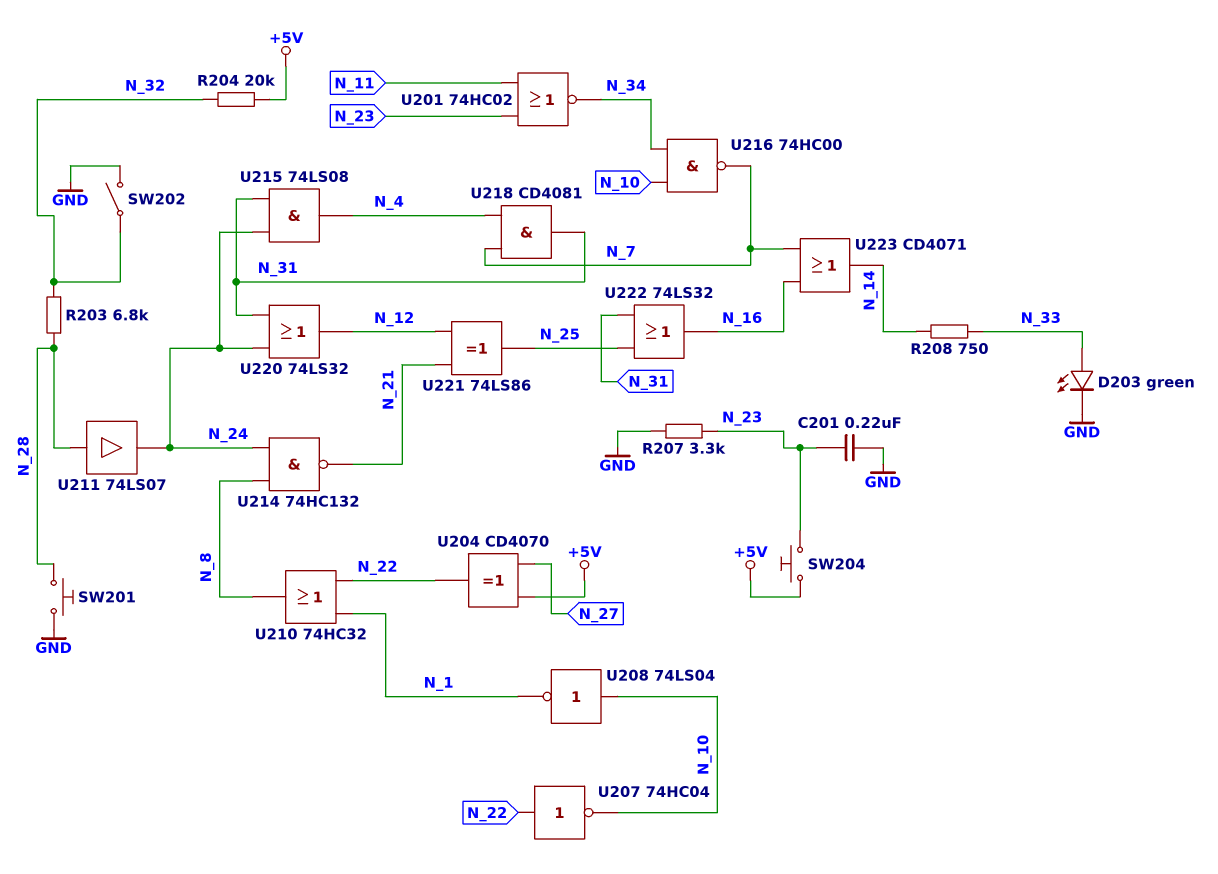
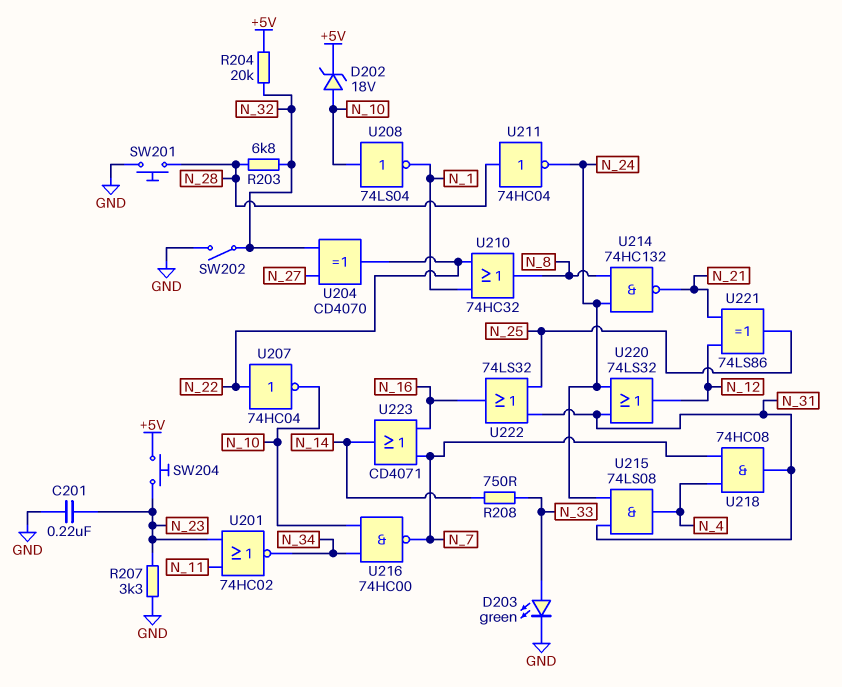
D202: none -> zener 18V (A N_10, K +5V)
U204: XOR CD4070 (in +5V, in N_27, out N_22) -> XOR CD4070 (in N_27, in N_32, out N_22)
U211: buffer 74LS07 (in N_28, out N_24) -> NOT 74HC04 (in N_28, out N_24)
U218: AND CD4081 (in N_4, in N_7, out N_31) -> AND 74HC08 (in N_4, in N_7, out N_31)

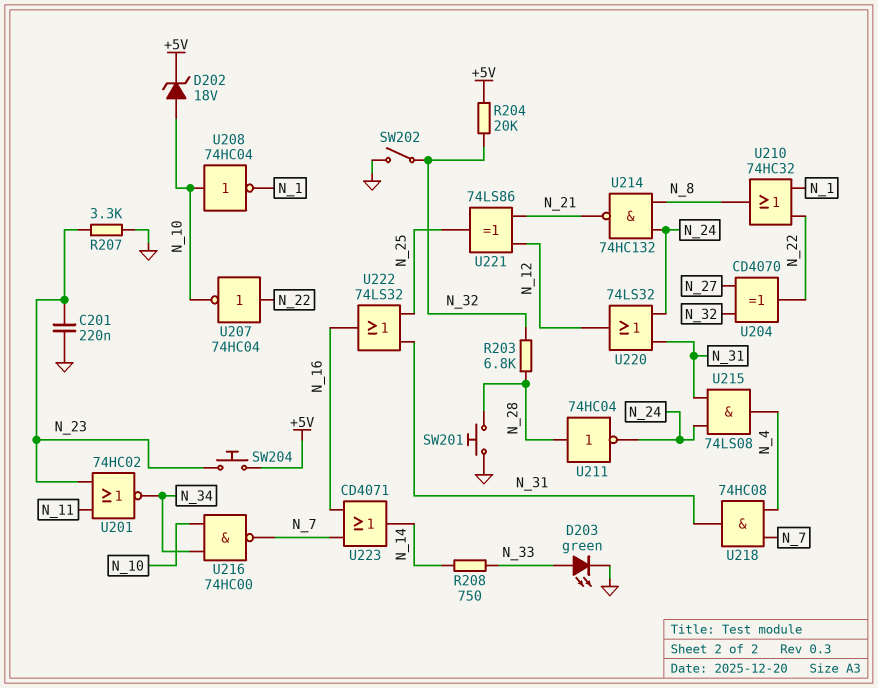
U208: NOT 74LS04 (in N_10, out N_1) -> NOT 74HC04 (in N_10, out N_1)

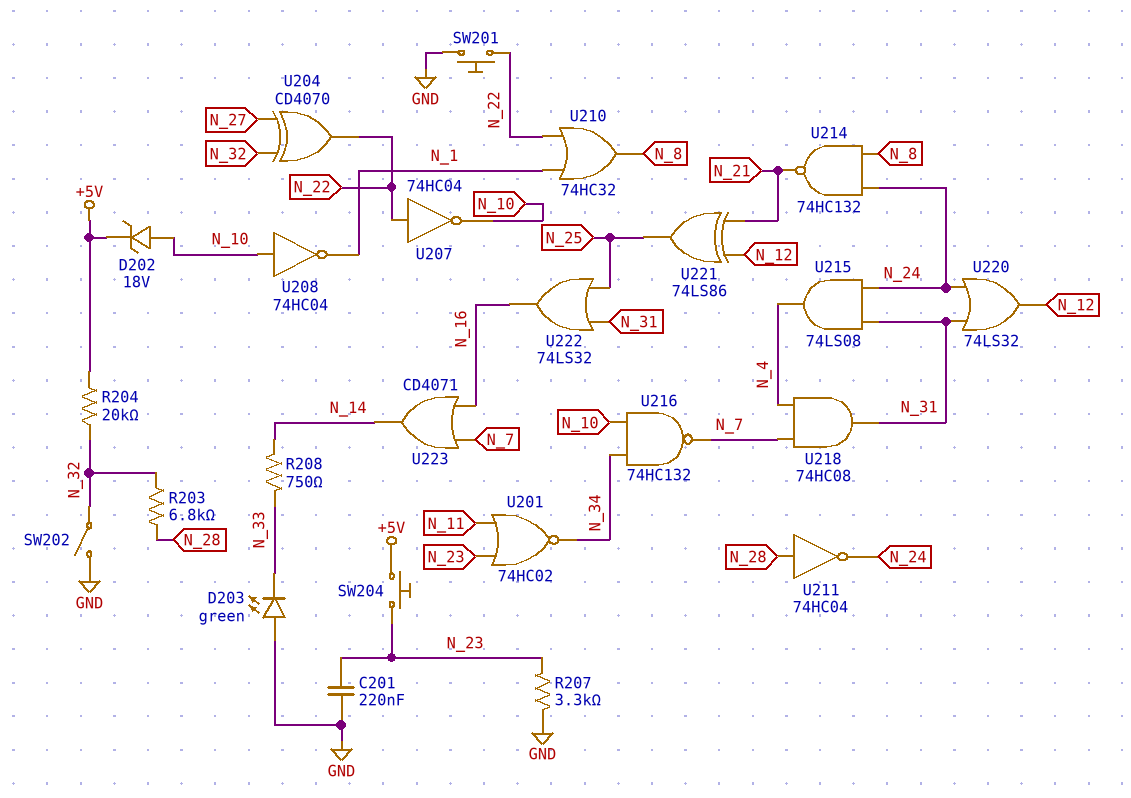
D203: LED green (A N_33, K GND) -> LED green (A GND, K N_33)
SW201: button (GND, N_28) -> button (GND, N_22)
U216: NAND 74HC00 (in N_10, in N_34, out N_7) -> NAND 74HC132 (in N_10, in N_34, out N_7)

